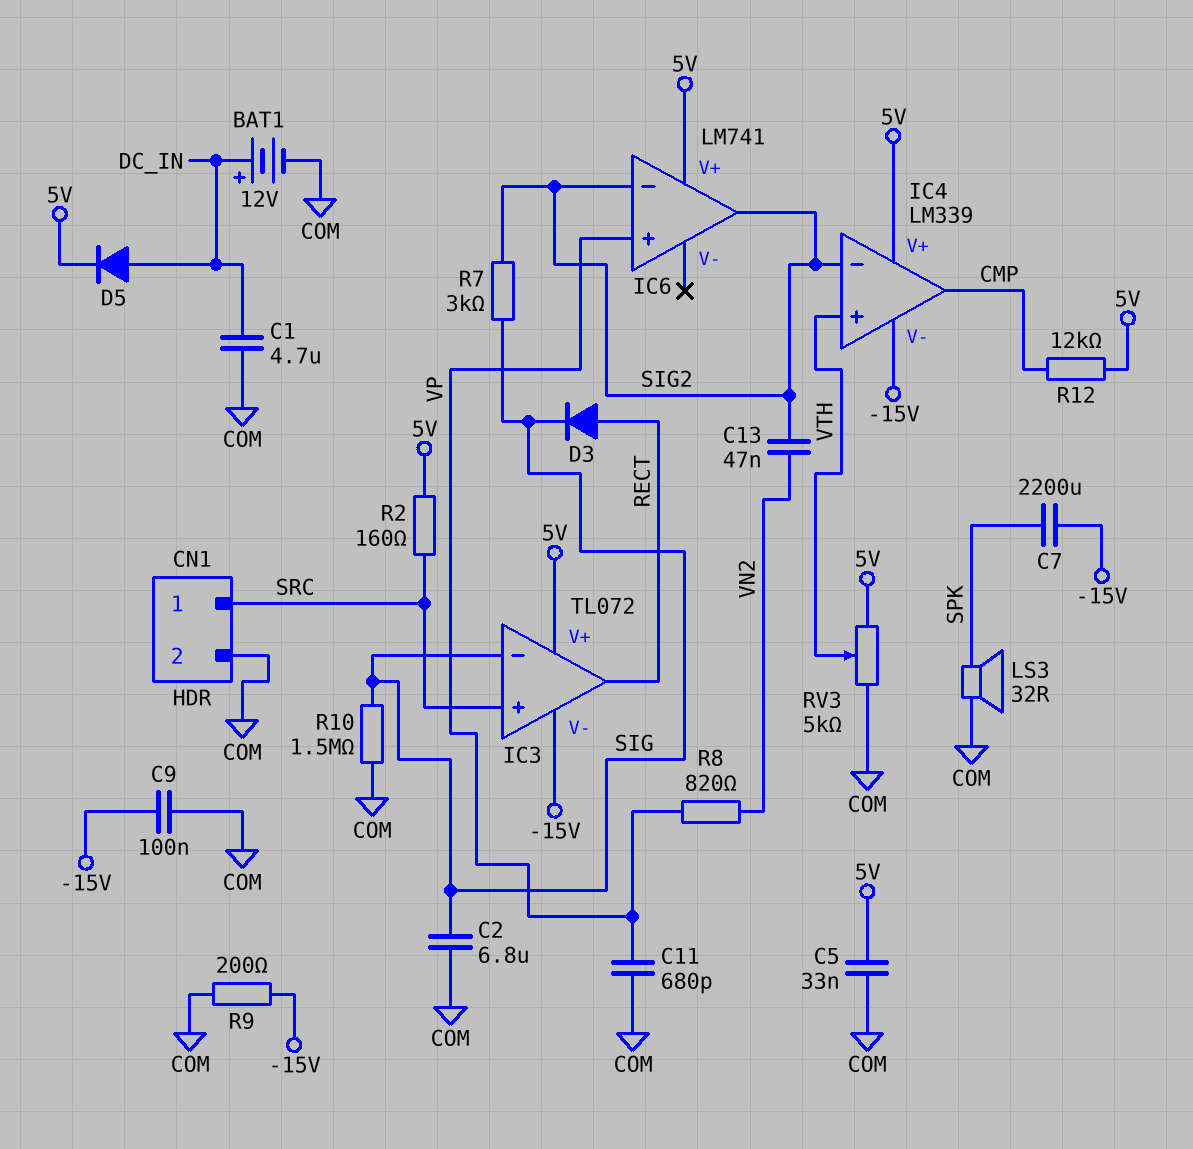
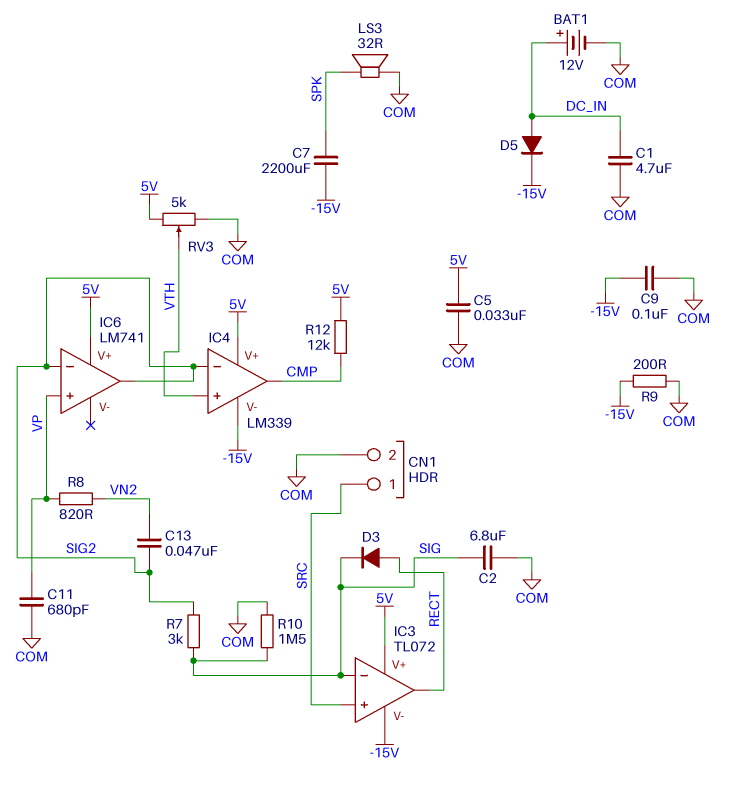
D5: diode (A DC_IN, K 5V) -> diode (A DC_IN, K -15V)
R2: 160 (5V, SRC) -> none

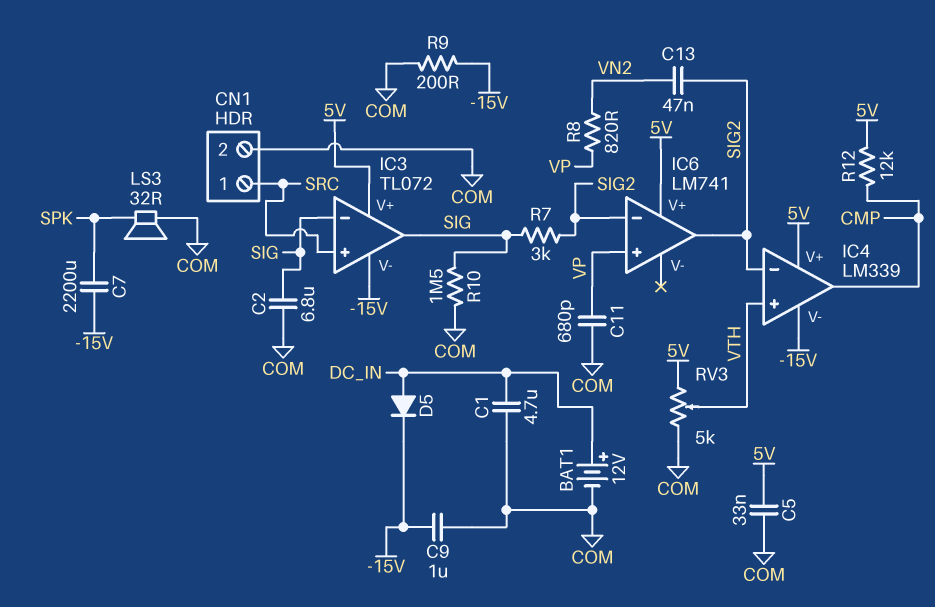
C9: 100nF (-15V, COM) -> 1uF (-15V, COM)
D3: diode (A RECT, K SIG) -> none
IC3 pin out: RECT -> SIG

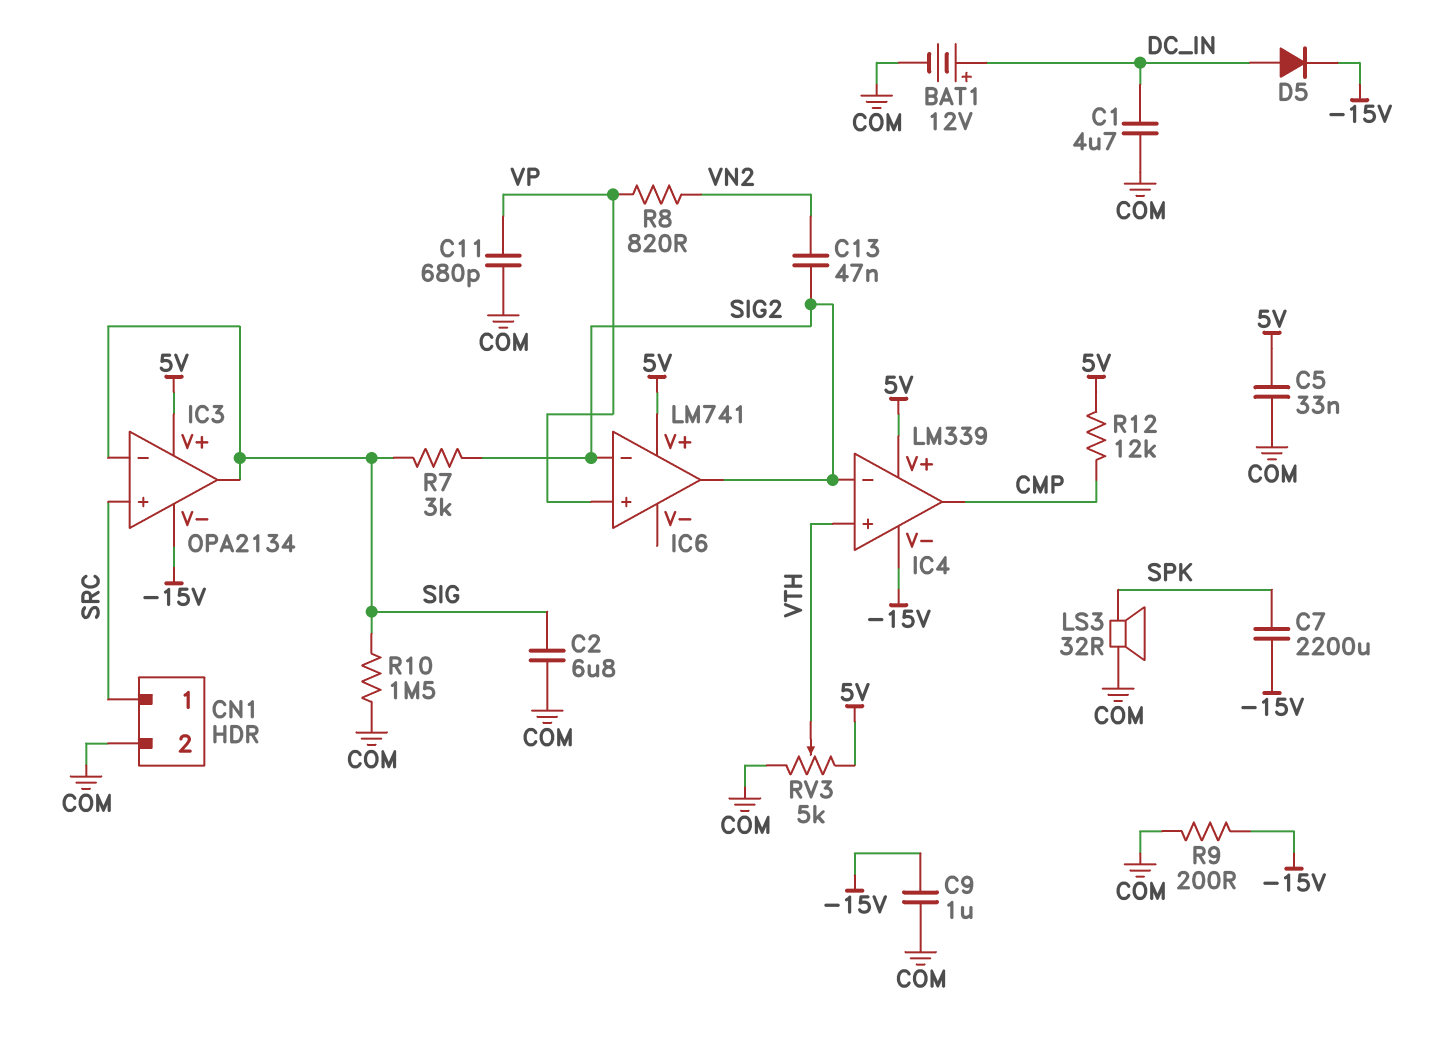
IC3: TL072 -> OPA2134

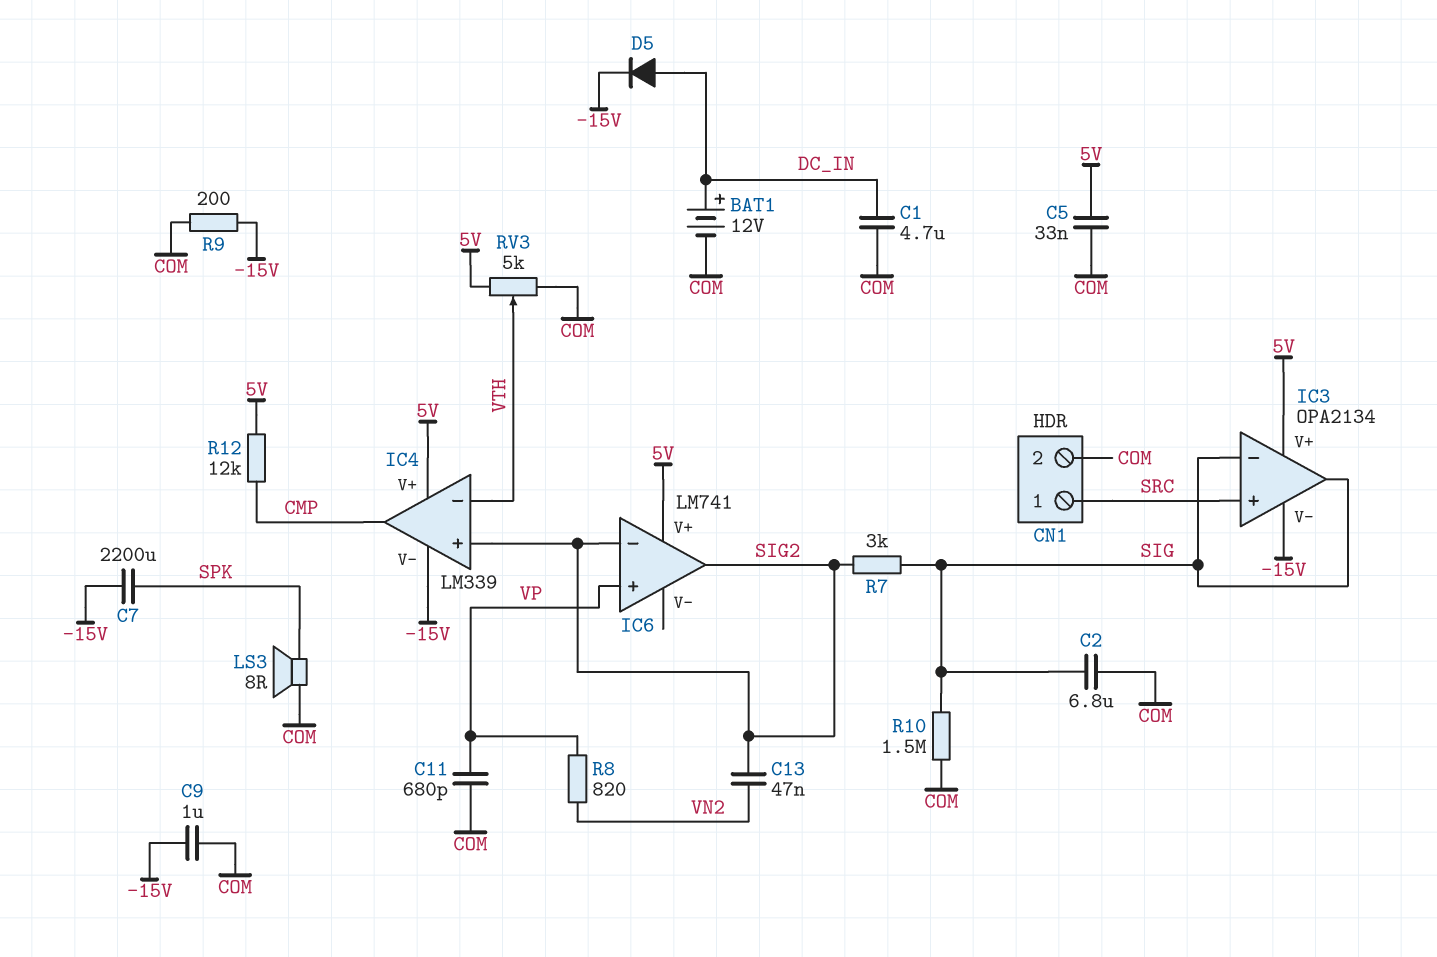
IC4 pin in+: VTH -> SIG2
IC4 pin in-: SIG2 -> VTH
LS3: speaker 32R (COM, SPK) -> speaker 8R (COM, SPK)

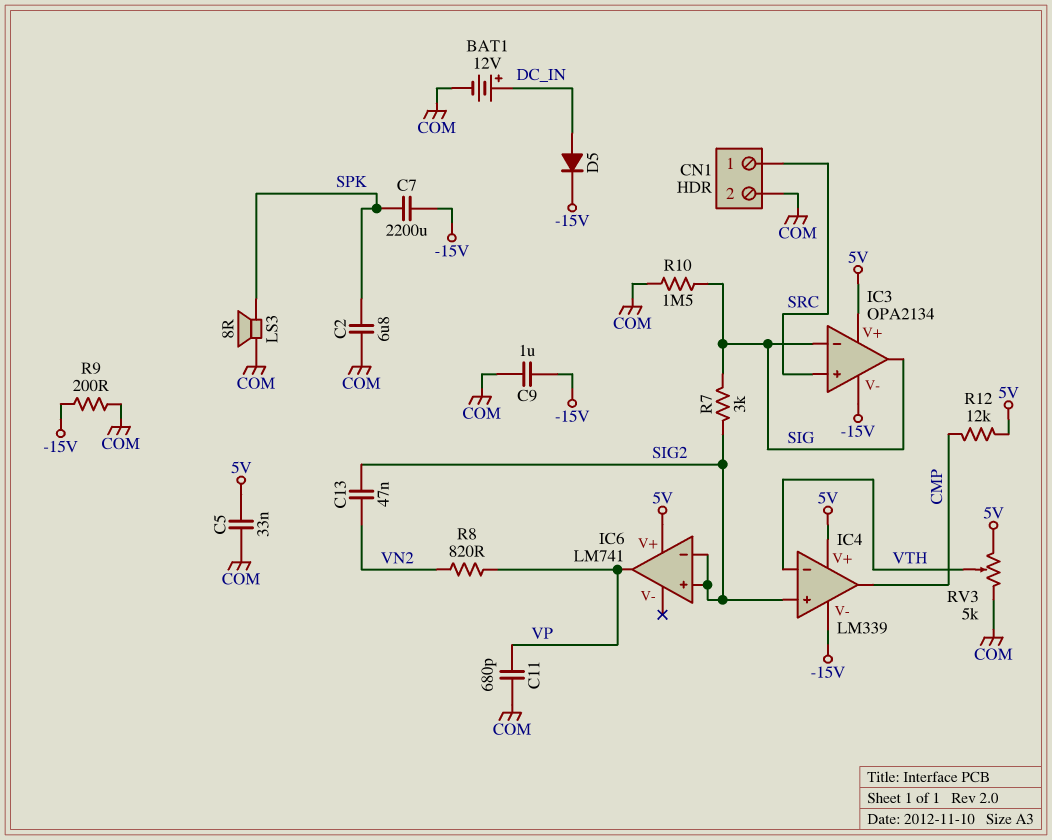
C1: 4.7uF (COM, DC_IN) -> none
C2: 6.8uF (COM, SIG) -> 6.8uF (COM, SPK)
IC6 pin in+: VP -> SIG2
IC6 pin out: SIG2 -> VP

